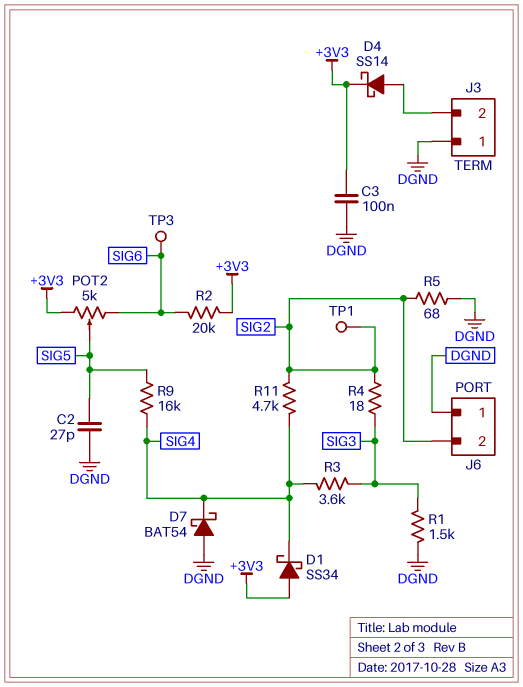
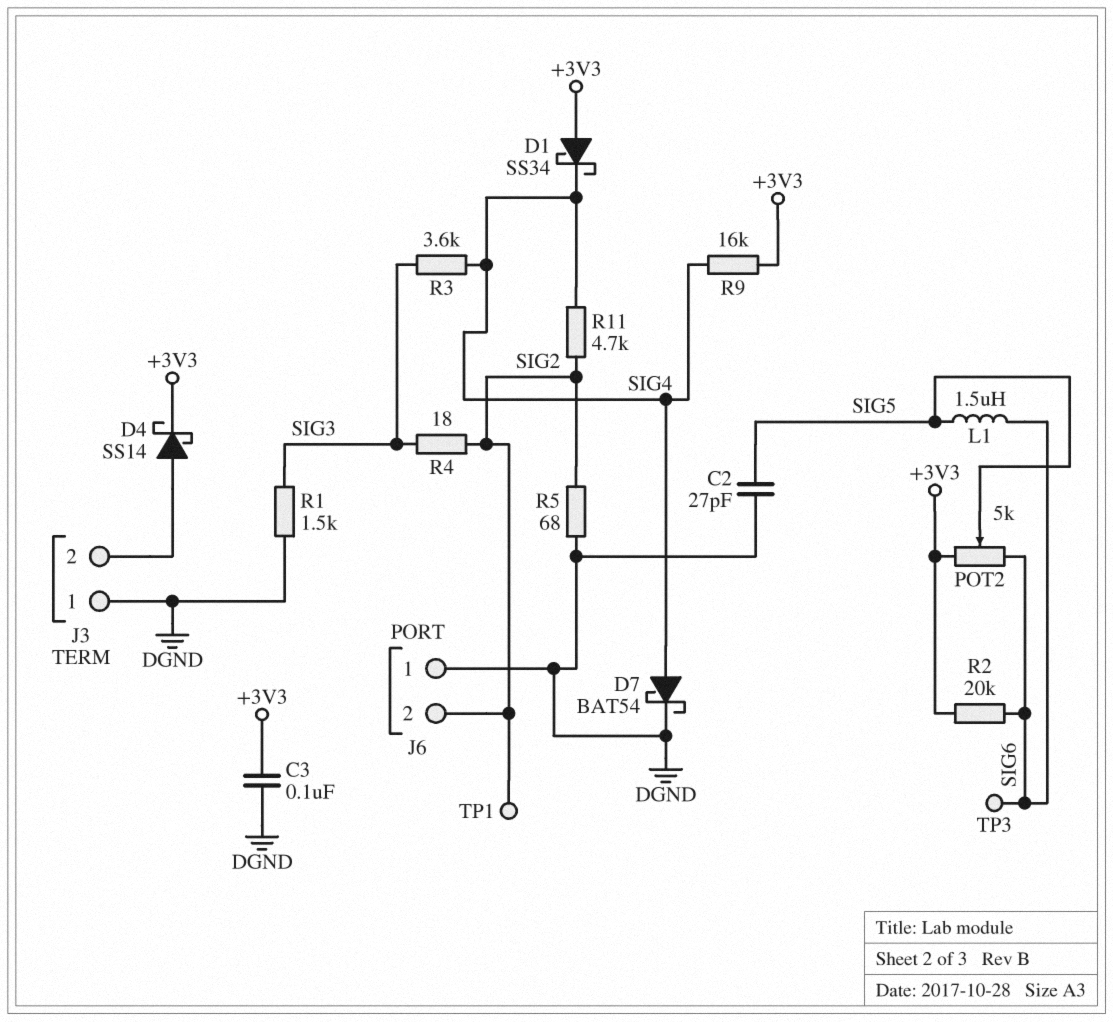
D7: schottky BAT54 (A DGND, K SIG4) -> schottky BAT54 (A SIG4, K DGND)
L1: none -> 1.5uH (SIG5, SIG6)
R9: 16k (SIG4, SIG5) -> 16k (+3V3, SIG4)

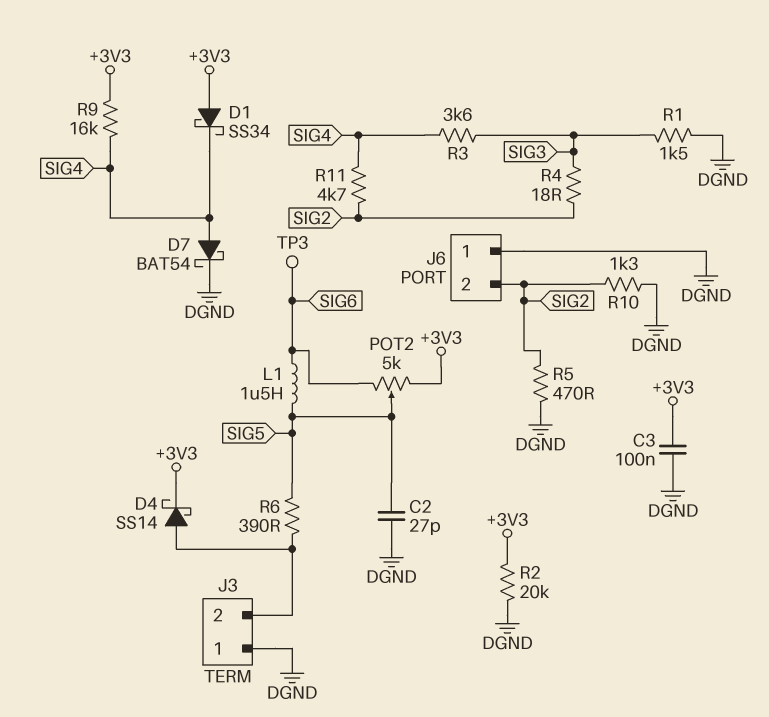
R2: 20k (+3V3, SIG6) -> 20k (+3V3, DGND)
R5: 68 (DGND, SIG2) -> 470 (DGND, SIG2)
R6: none -> 390 (J3/2, SIG5)
R10: none -> 1.3k (DGND, SIG2)
TP1: test point (SIG2) -> none

